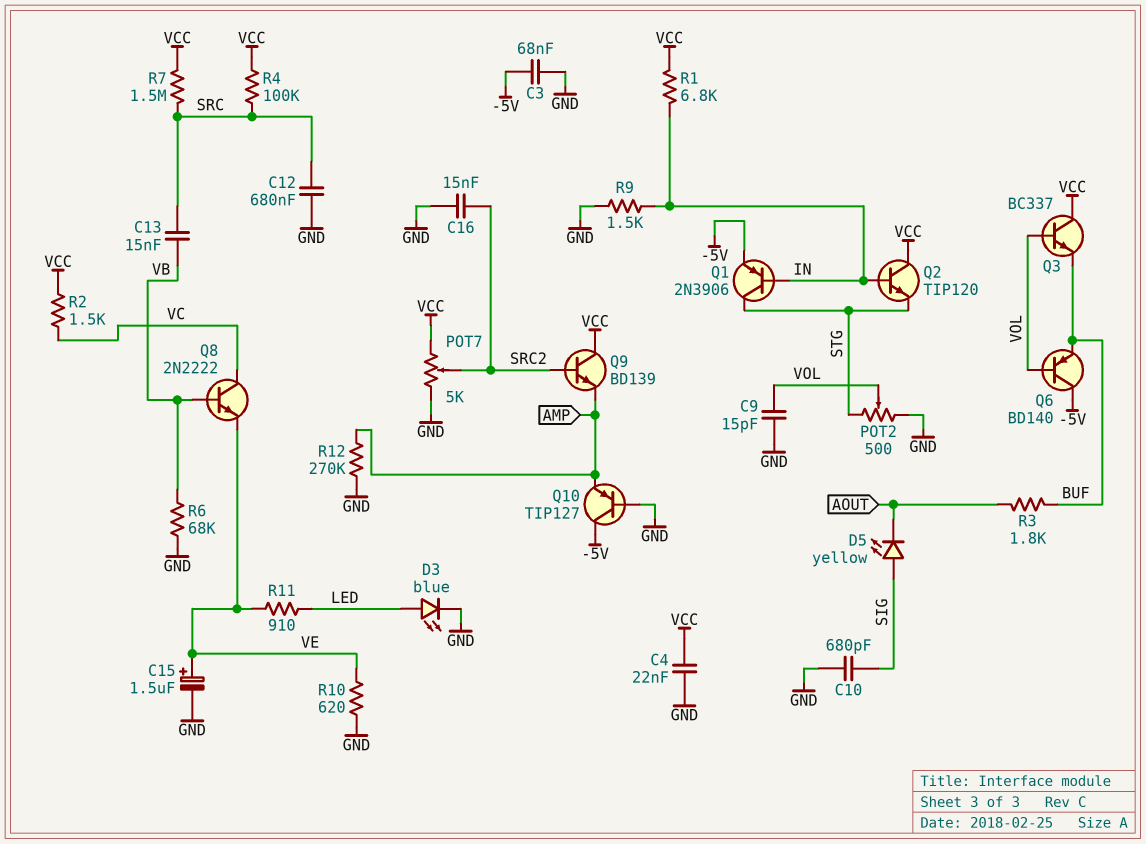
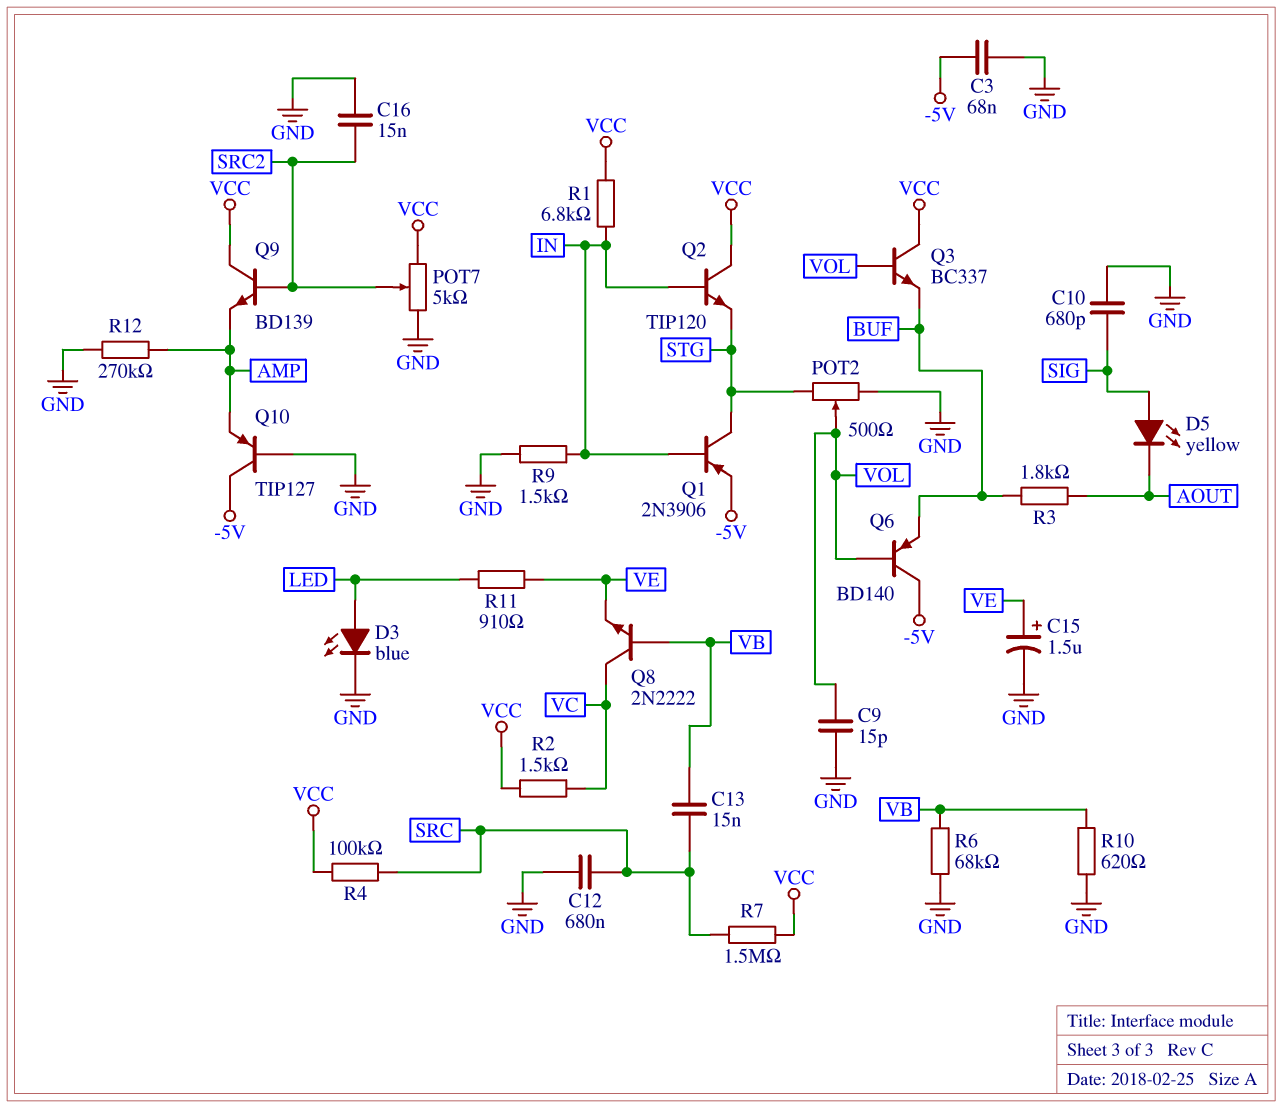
C4: 22nF (GND, VCC) -> none
R10: 620 (GND, VE) -> 620 (GND, VB)

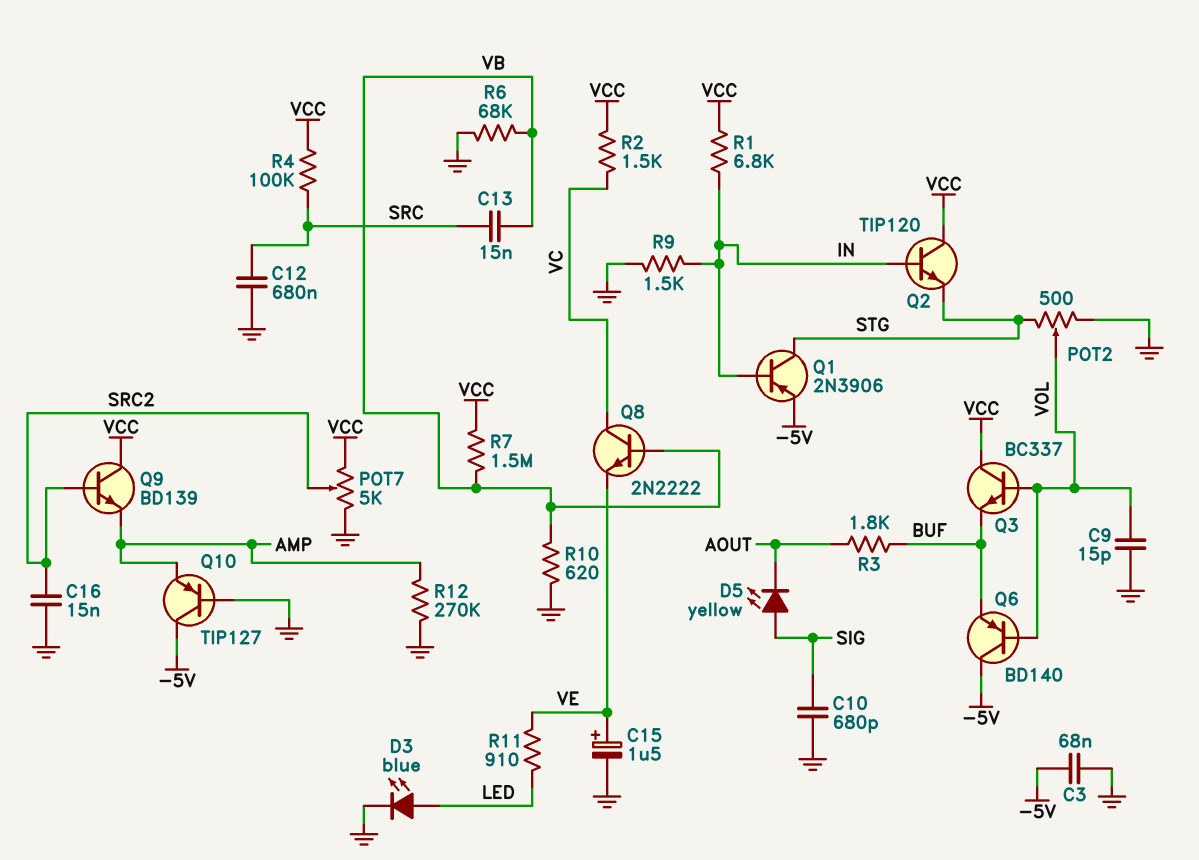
R7: 1.5M (SRC, VCC) -> 1.5M (VB, VCC)

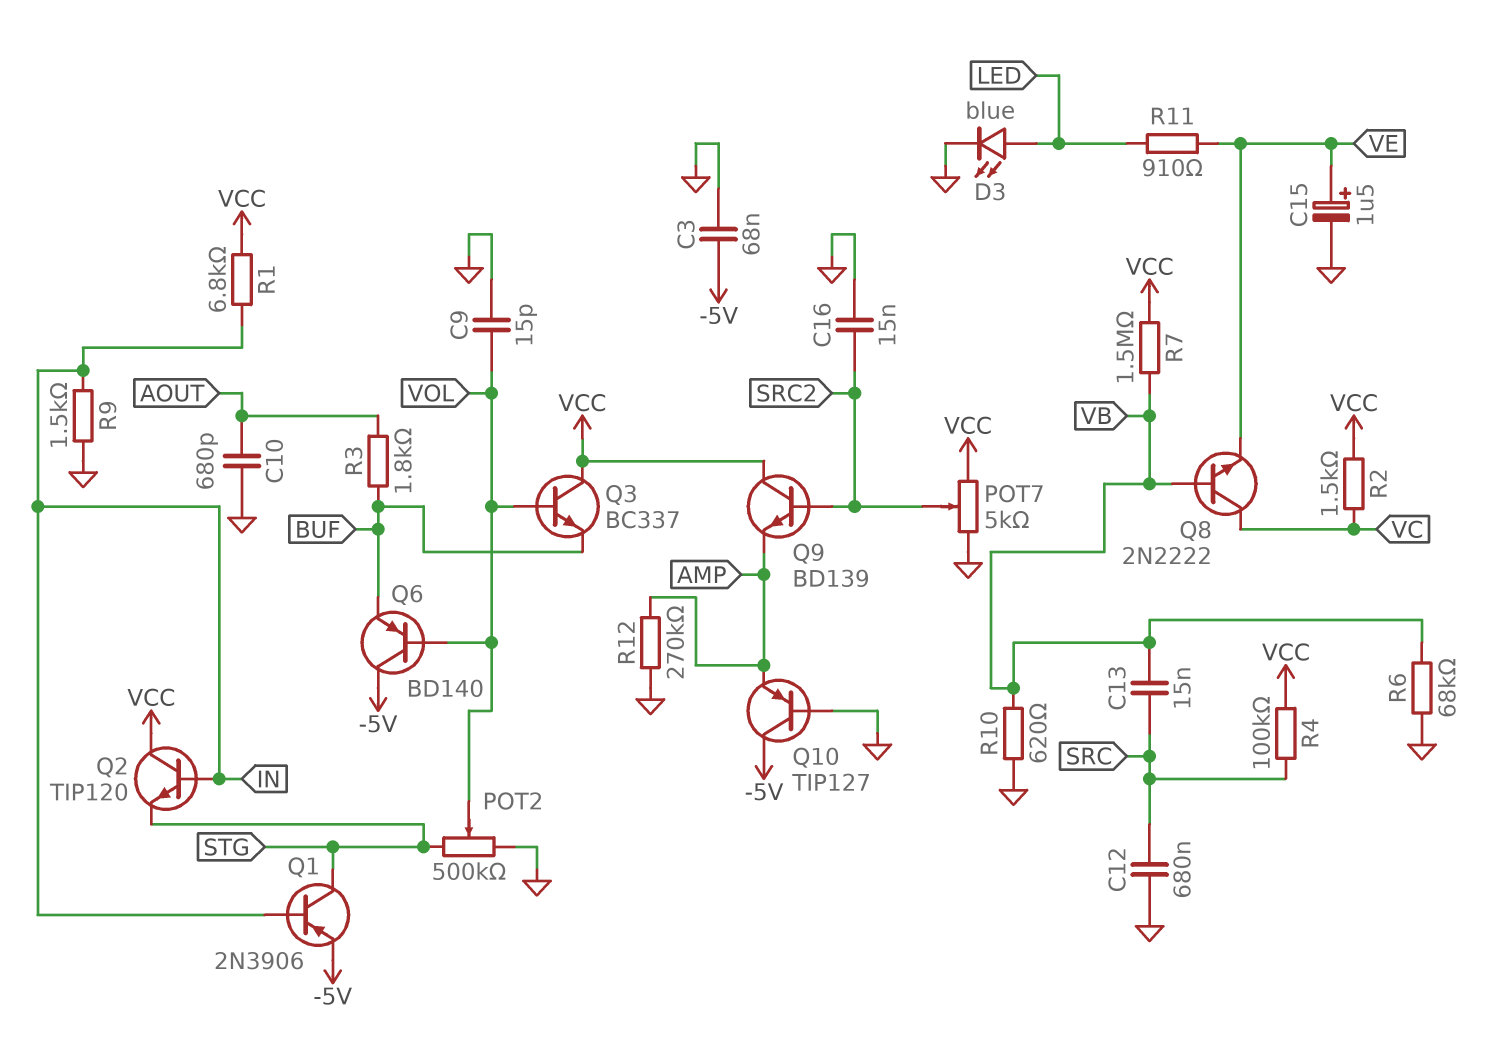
C10: 680pF (GND, SIG) -> 680pF (AOUT, GND)
D5: LED yellow (A SIG, K AOUT) -> none
POT2: 500 (GND, STG, wiper VOL) -> 500k (GND, STG, wiper VOL)

